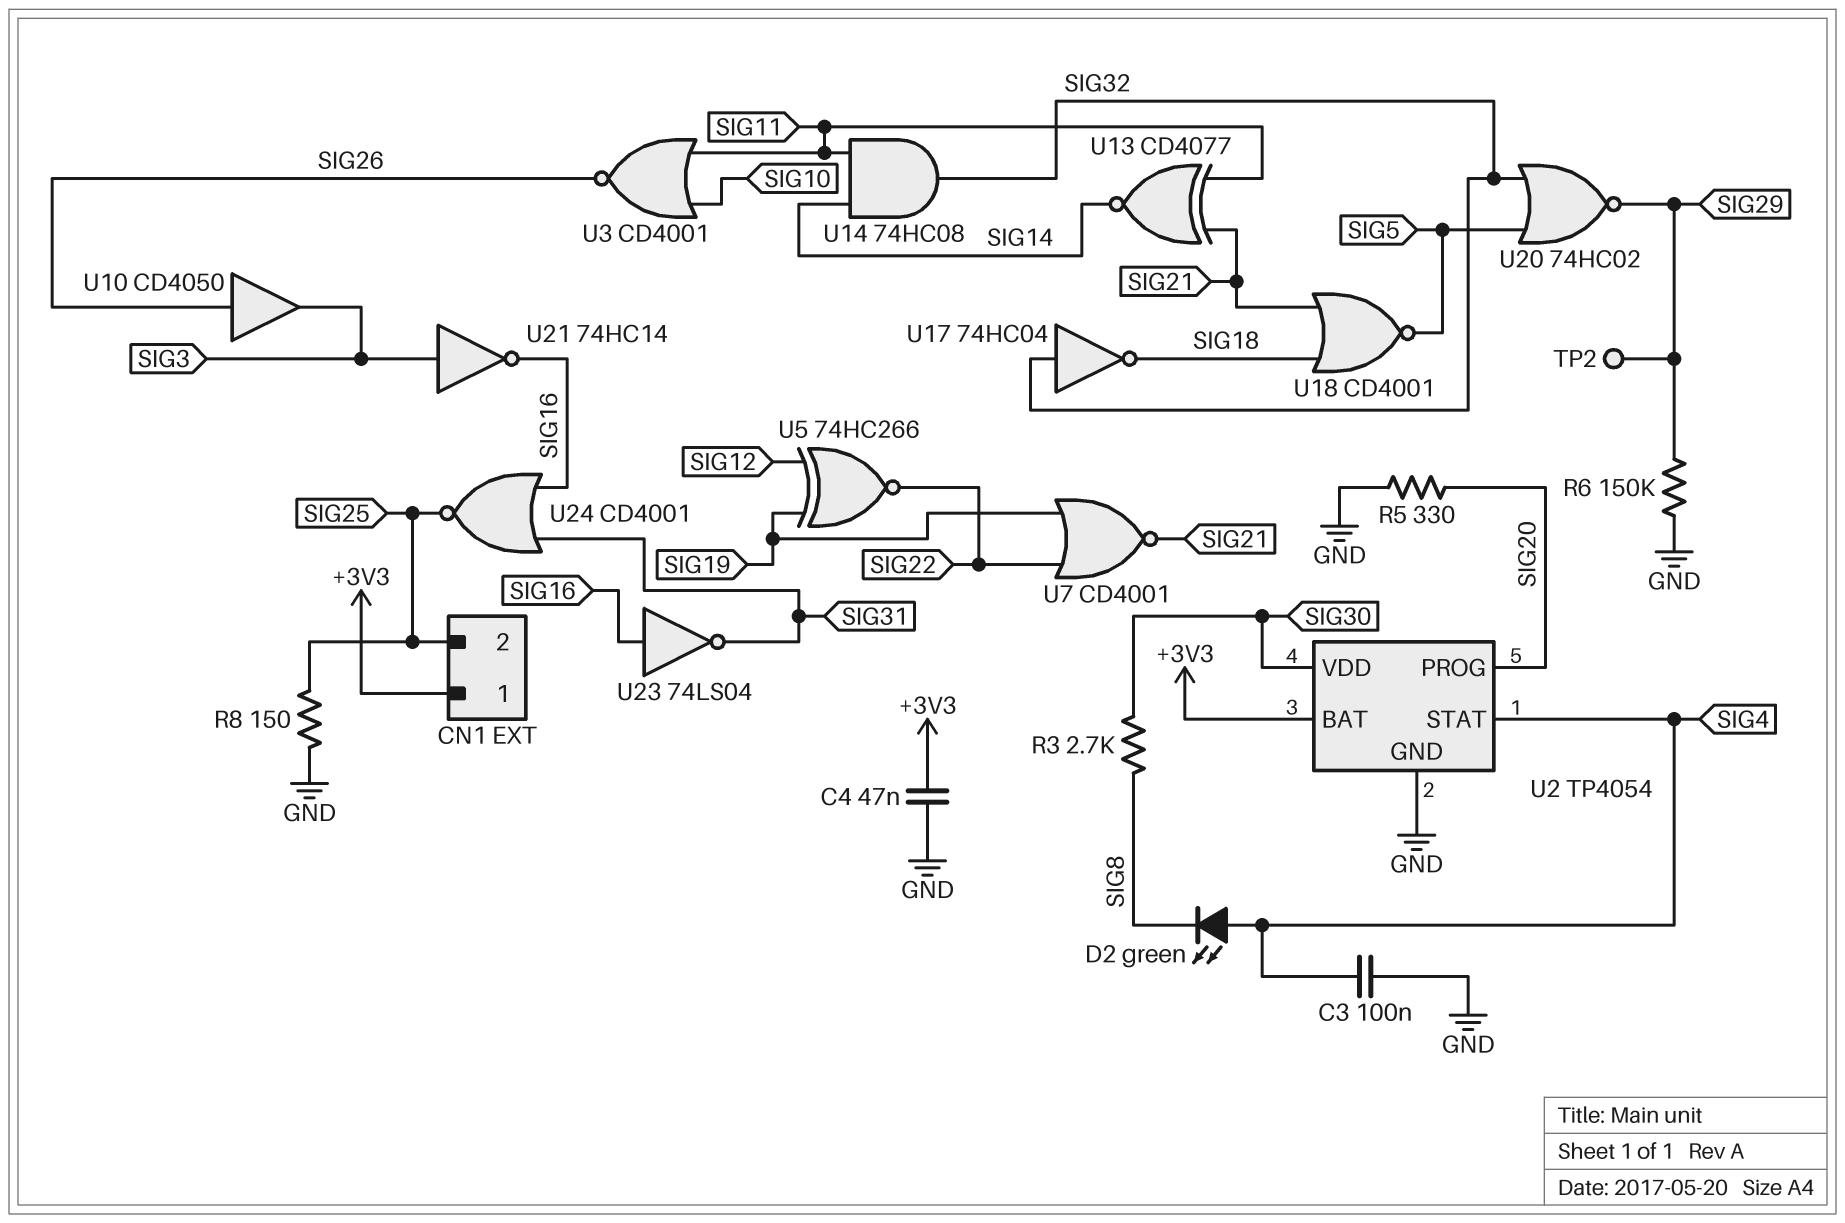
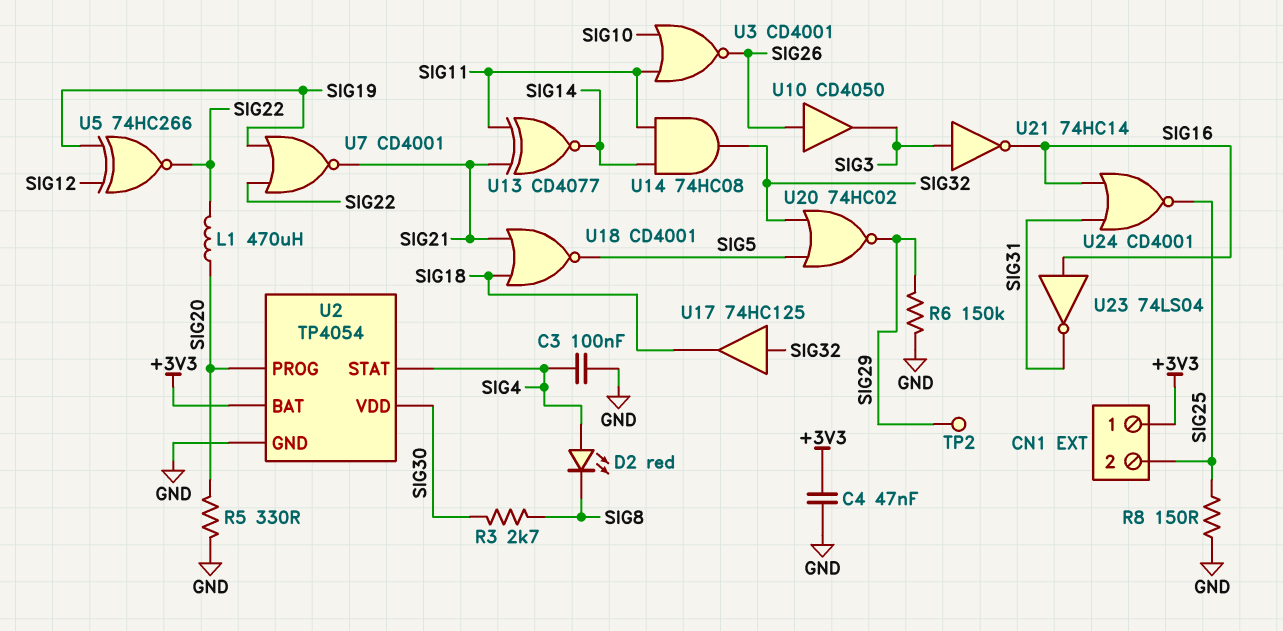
D2: LED green (A SIG4, K SIG8) -> LED red (A SIG4, K SIG8)
L1: none -> 470uH (SIG20, SIG22)
U17: NOT 74HC04 (in SIG32, out SIG18) -> buffer 74HC125 (in SIG32, out SIG18)

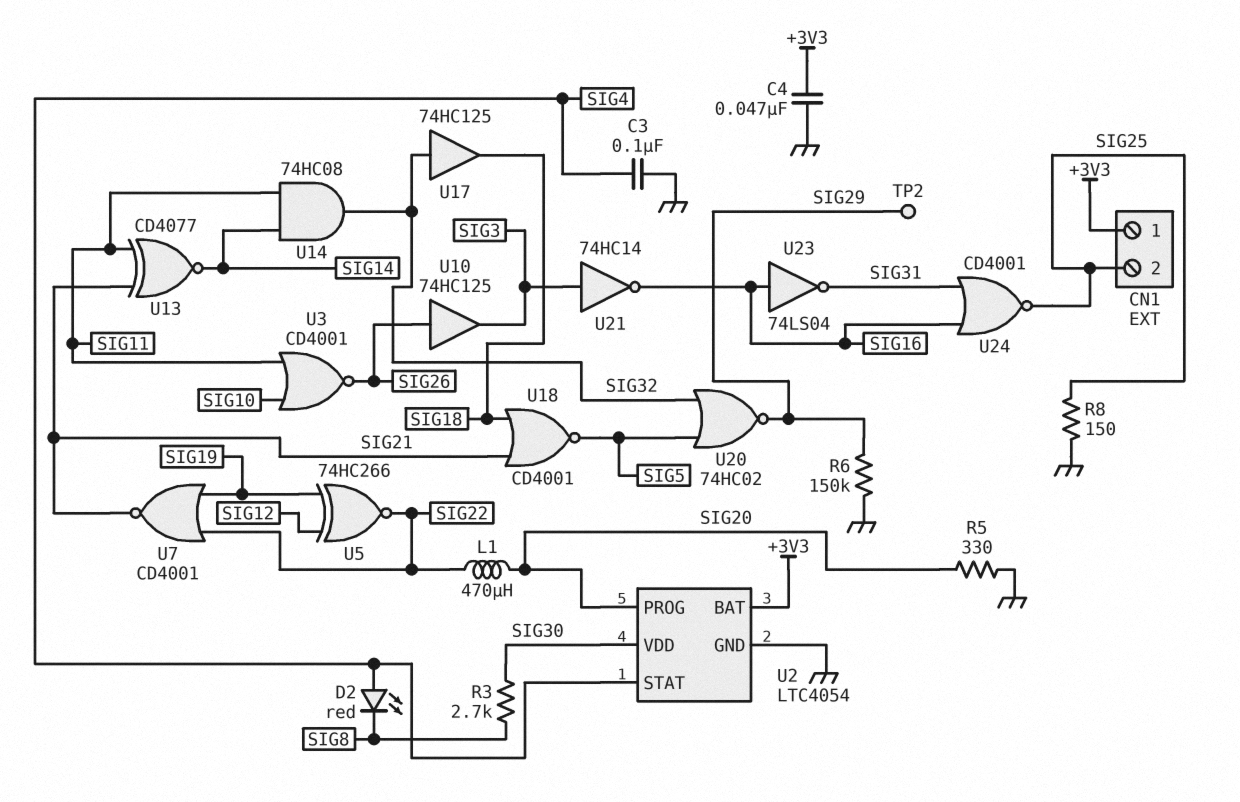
U2: TP4054 -> LTC4054
U10: buffer CD4050 (in SIG26, out SIG3) -> buffer 74HC125 (in SIG26, out SIG3)

